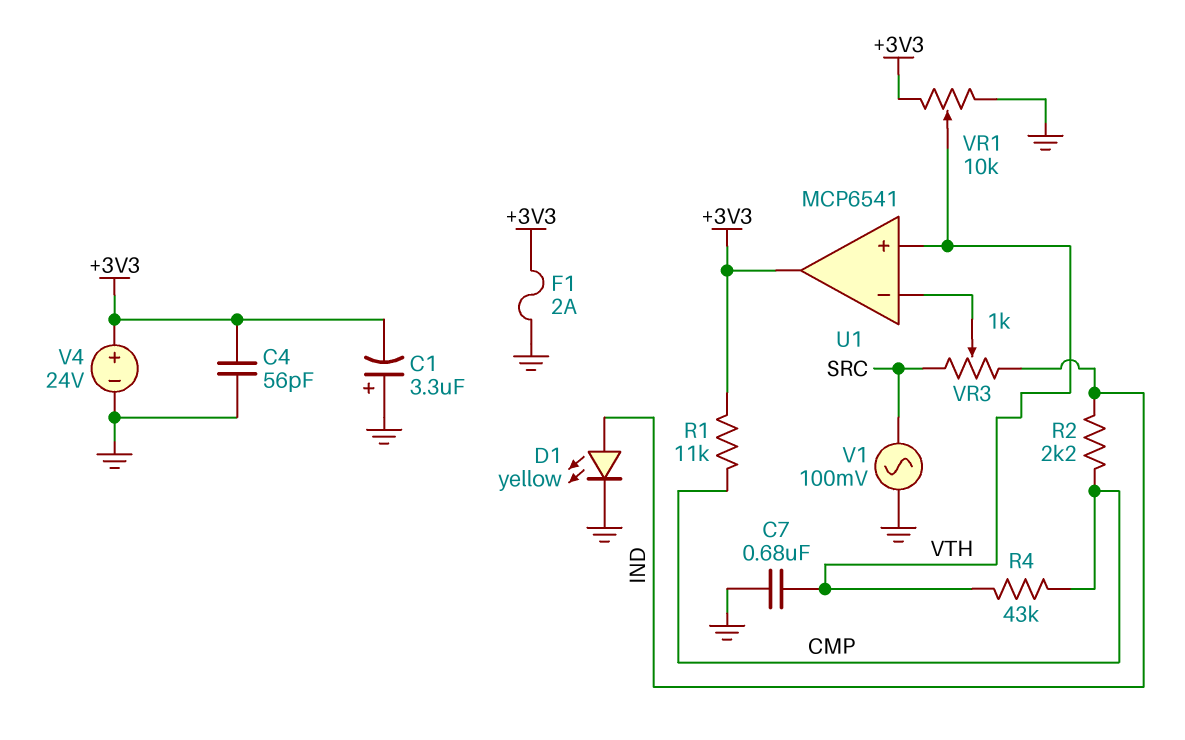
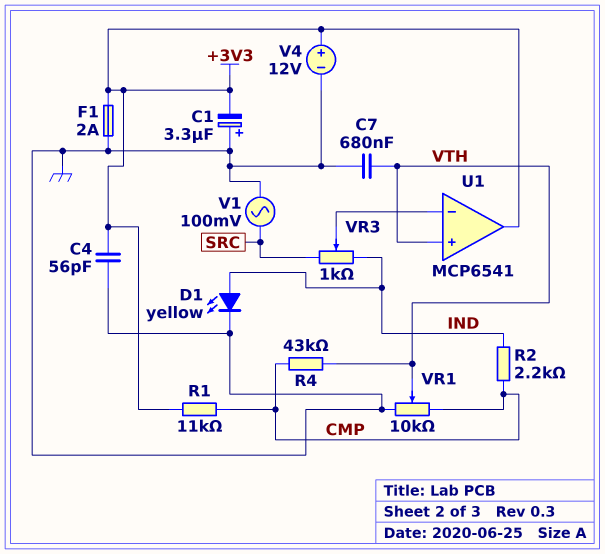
V4: 24V (plus +3V3, minus GND) -> 12V (plus +3V3, minus GND)
VR1: 10k (+3V3, GND, wiper VTH) -> 10k (CMP, GND, wiper VTH)

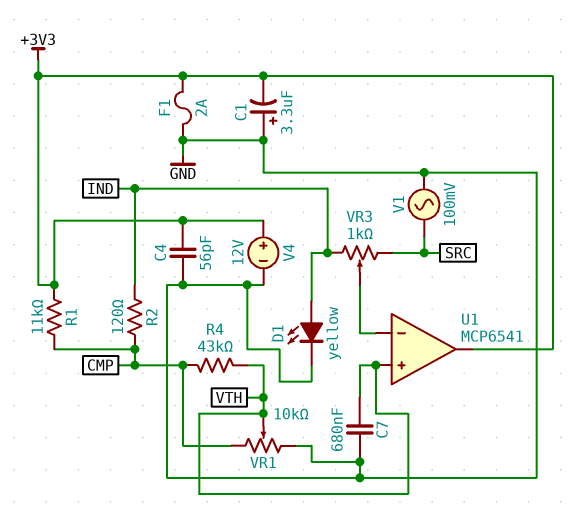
R2: 2.2k (CMP, IND) -> 120 (CMP, IND)

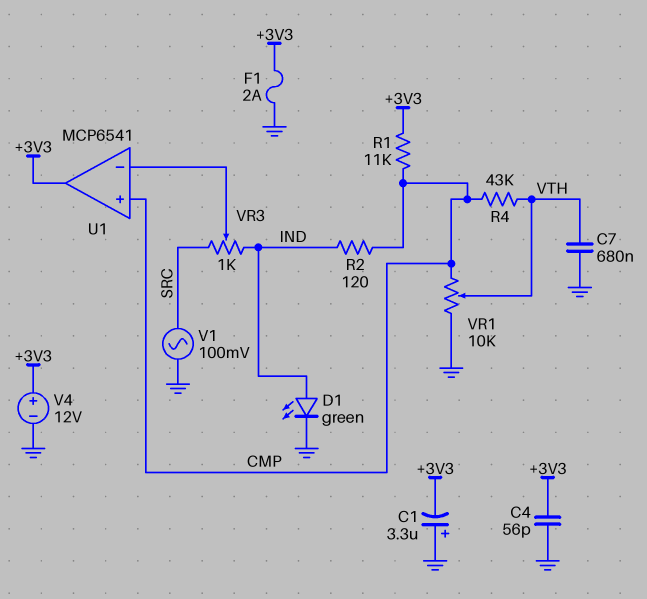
D1: LED yellow (A IND, K GND) -> LED green (A IND, K GND)
U1 pin in+: VTH -> CMP

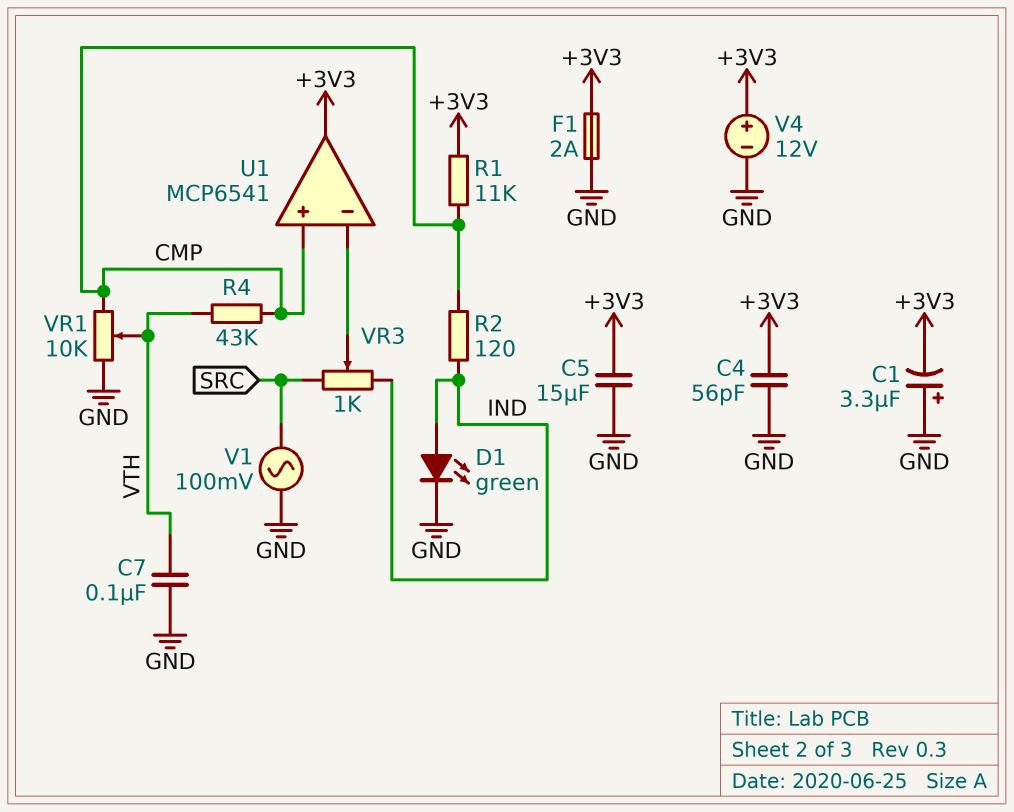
C5: none -> 15uF (+3V3, GND)
C7: 680nF (GND, VTH) -> 100nF (GND, VTH)

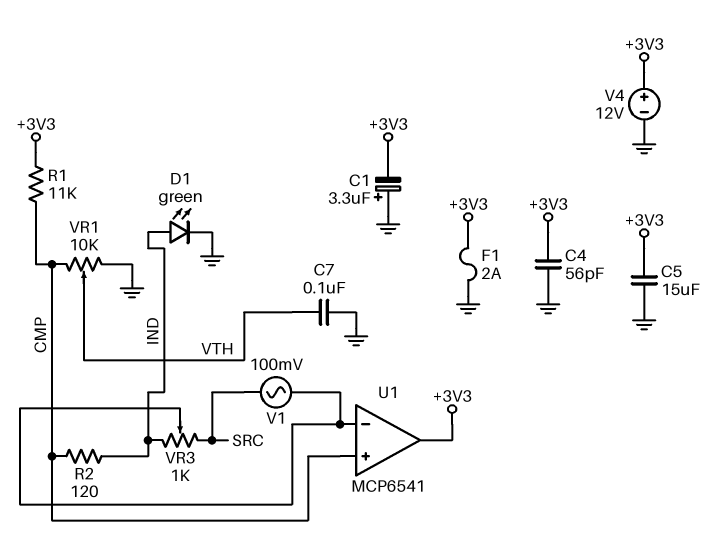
R4: 43k (CMP, VTH) -> none
V1: AC 100mV (GND, SRC) -> AC 100mV (SRC, U1/in-)

